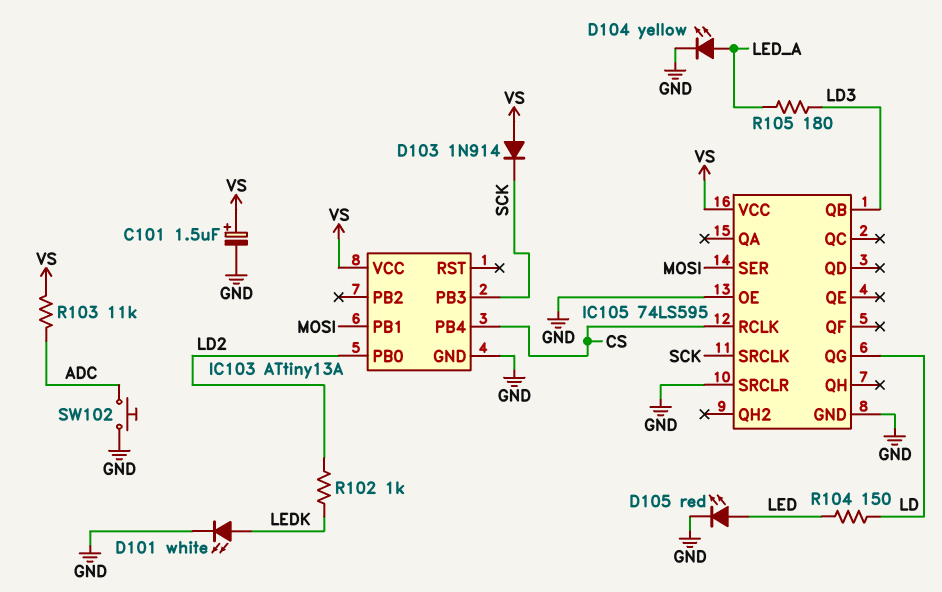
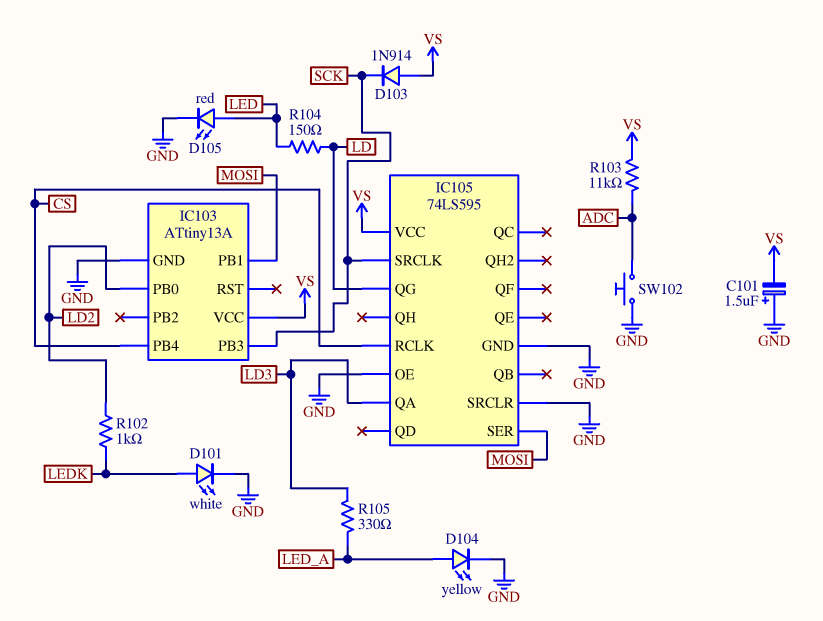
C101: 1.5uF (plus VS, minus GND) -> 1.5uF (plus GND, minus VS)
IC105 pin QA: none -> LD3
IC105 pin QB: LD3 -> none
R105: 180 (LD3, LED_A) -> 330 (LD3, LED_A)

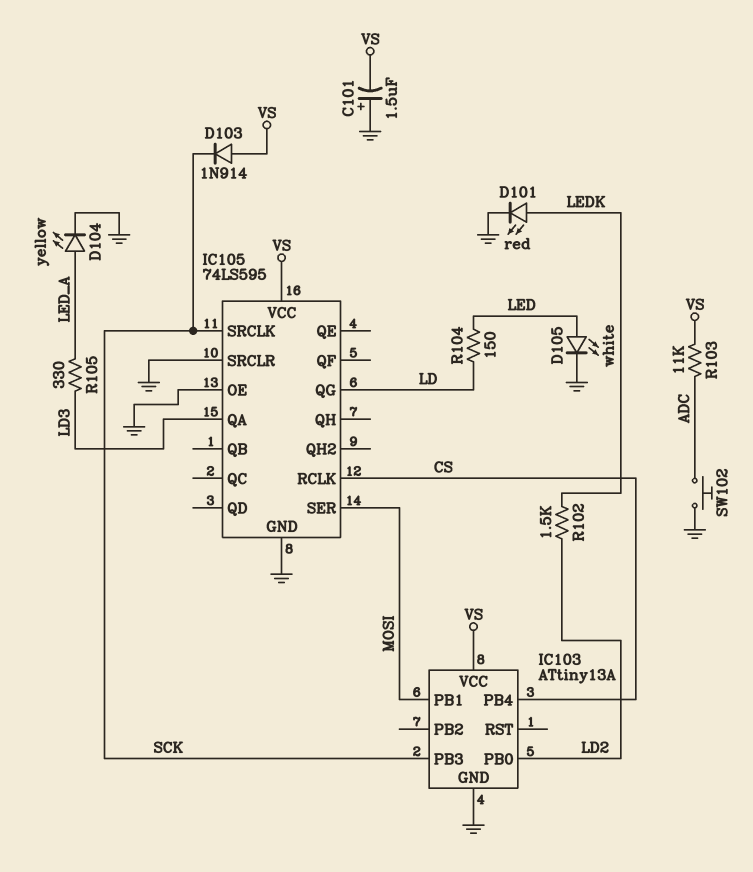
D101: LED white (A LEDK, K GND) -> LED red (A LEDK, K GND)
D105: LED red (A LED, K GND) -> LED white (A LED, K GND)
R102: 1k (LD2, LEDK) -> 1.5k (LD2, LEDK)

